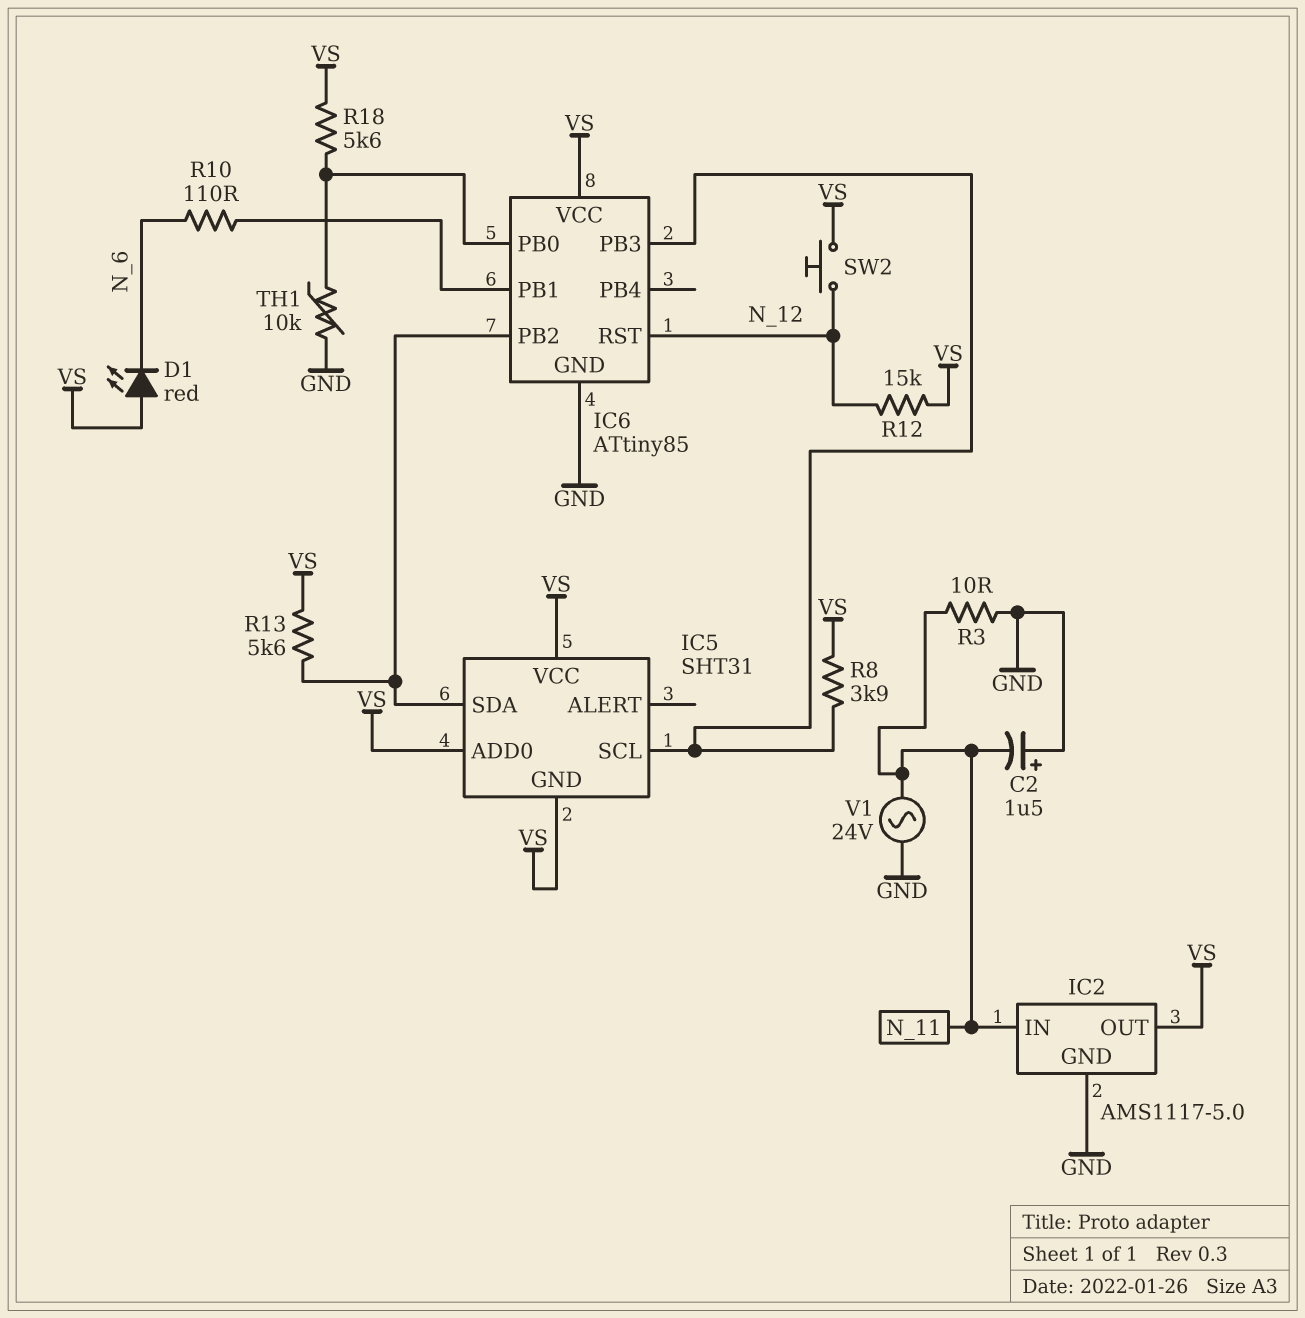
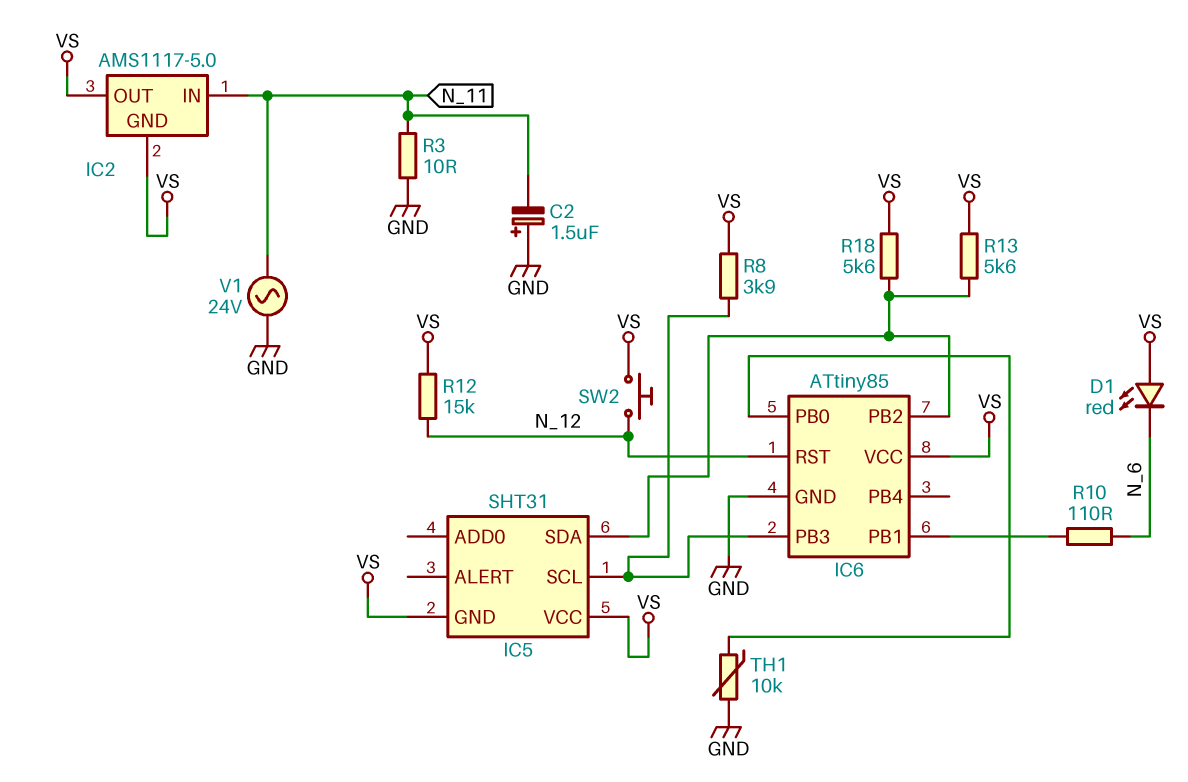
IC2 pin GND: GND -> VS
IC5 pin ADD0: VS -> none
R18: 5.6k (IC6/PB0, VS) -> 5.6k (IC5/SDA, VS)

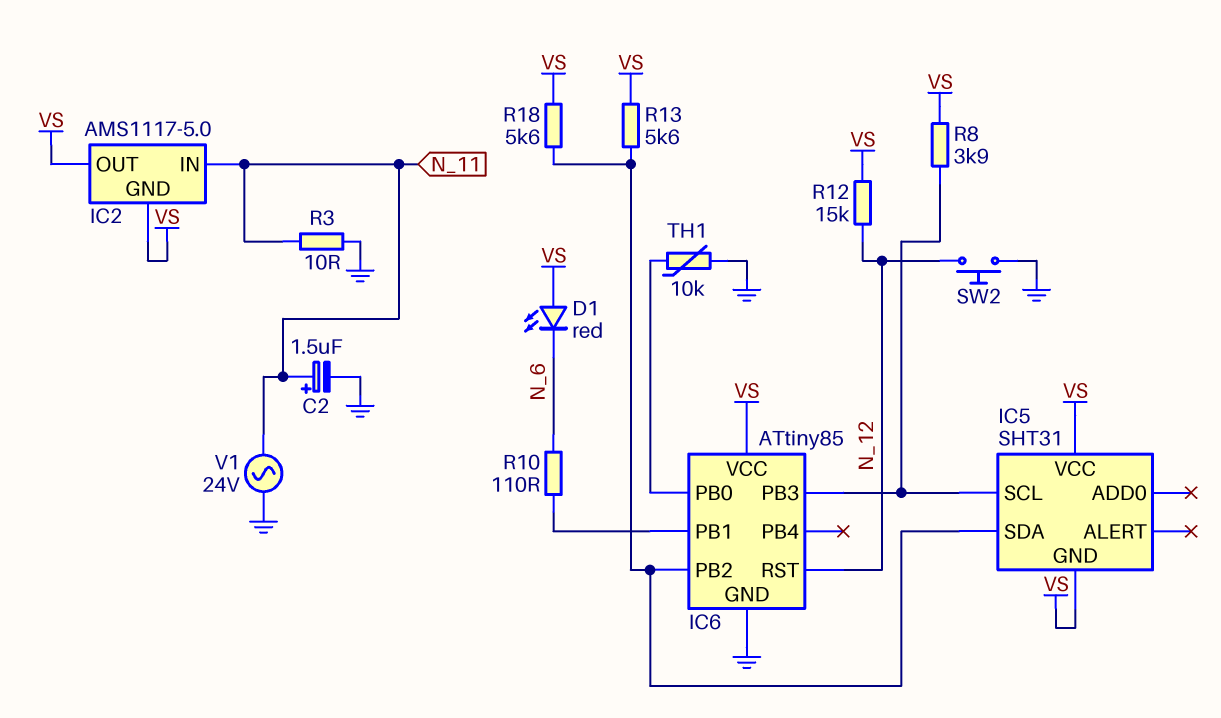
C2: 1.5uF (plus GND, minus N_11) -> 1.5uF (plus N_11, minus GND)
SW2: button (N_12, VS) -> button (GND, N_12)

